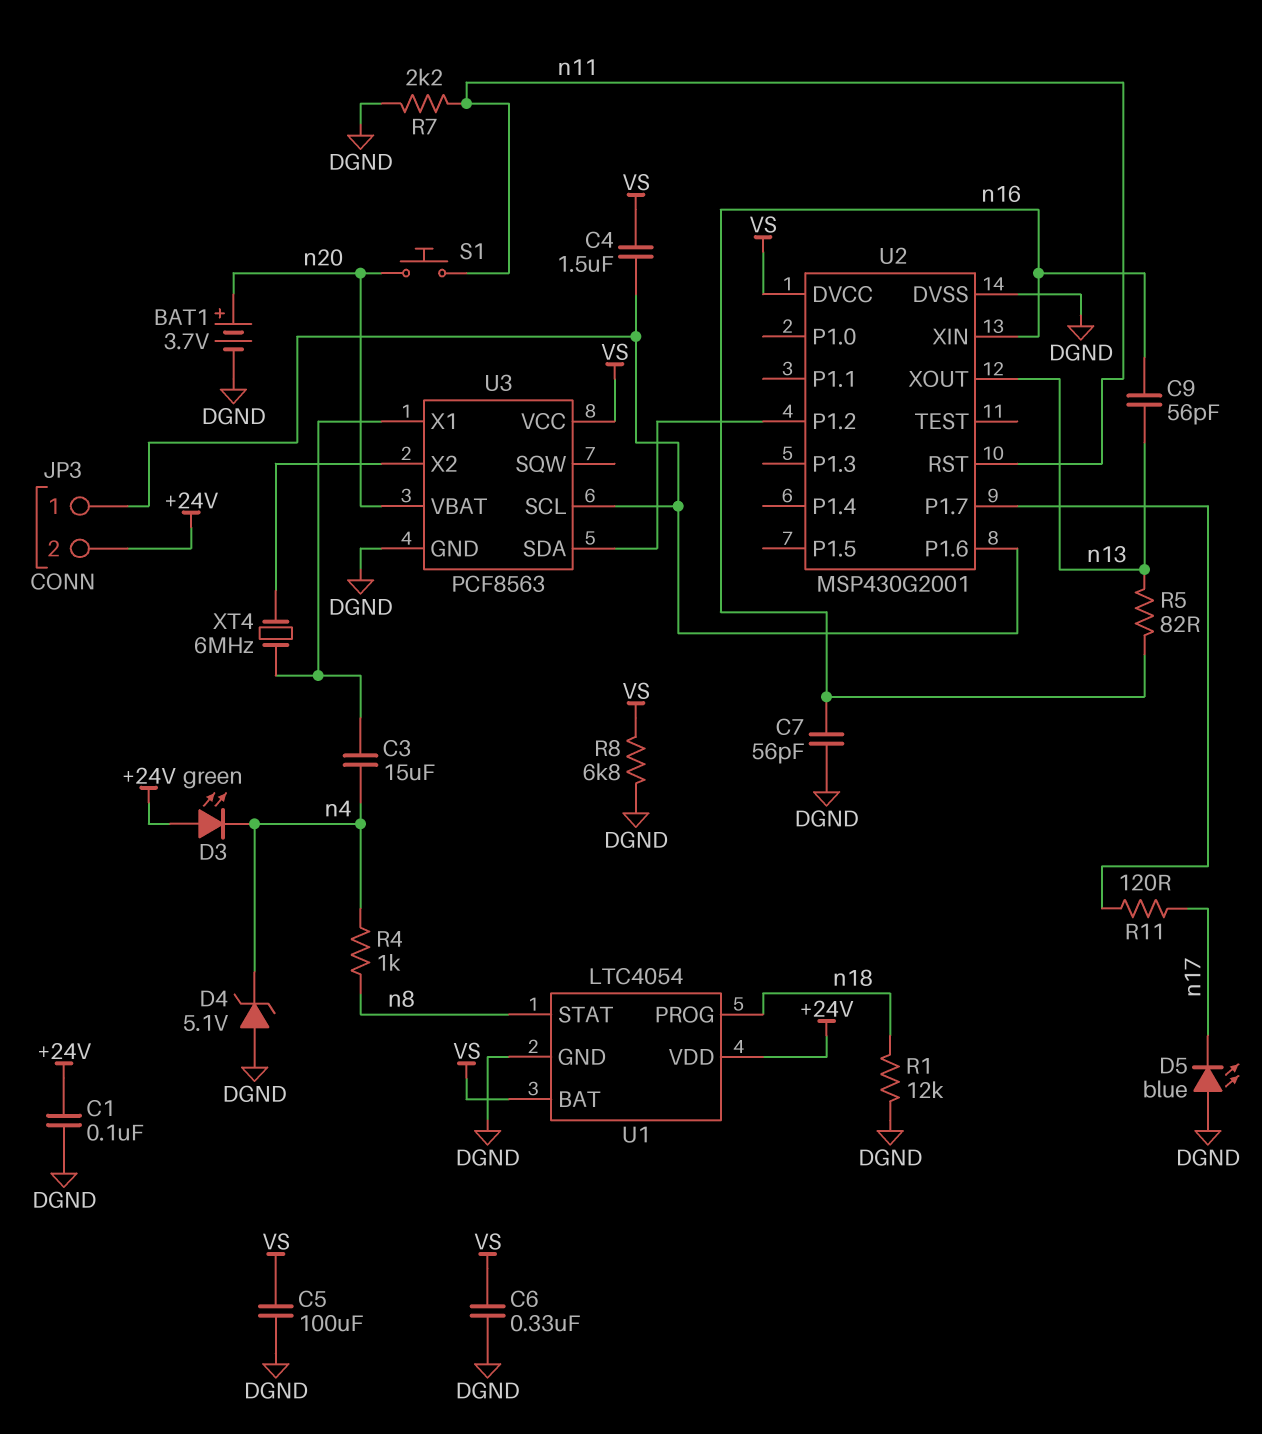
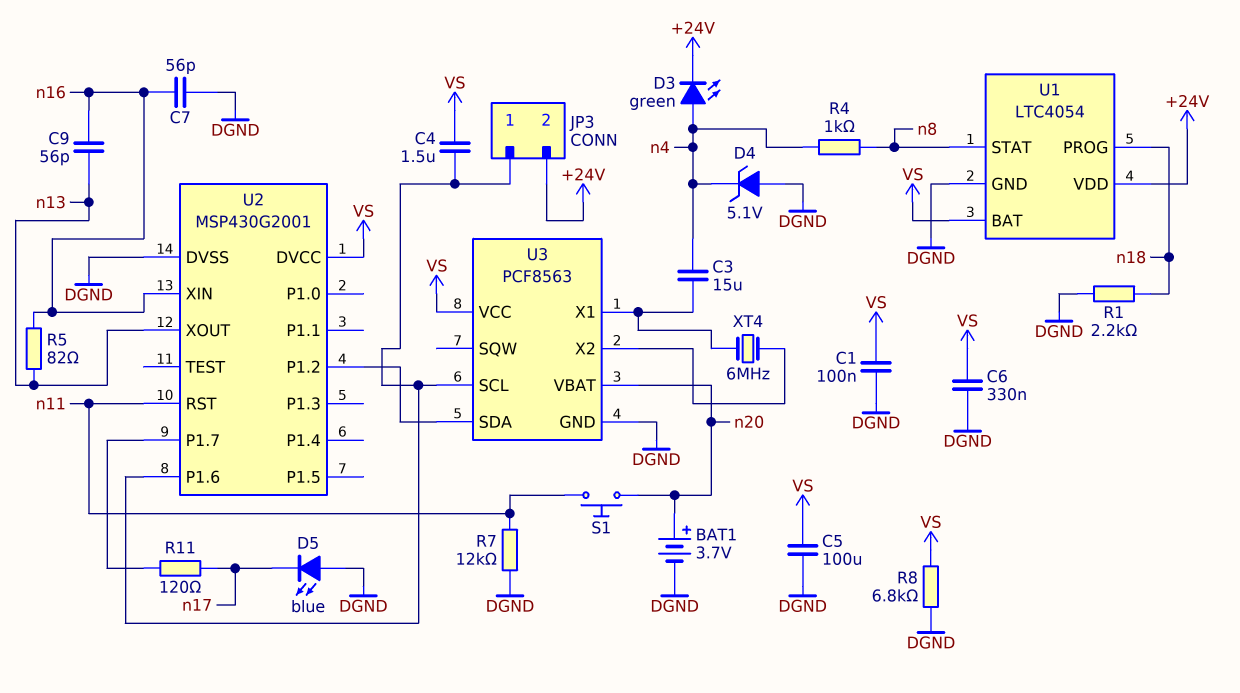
C1: 100nF (+24V, DGND) -> 100nF (DGND, VS)
D3: LED green (A +24V, K n4) -> LED green (A n4, K +24V)
R1: 12k (DGND, n18) -> 2.2k (DGND, n18)
R7: 2.2k (DGND, n11) -> 12k (DGND, n11)

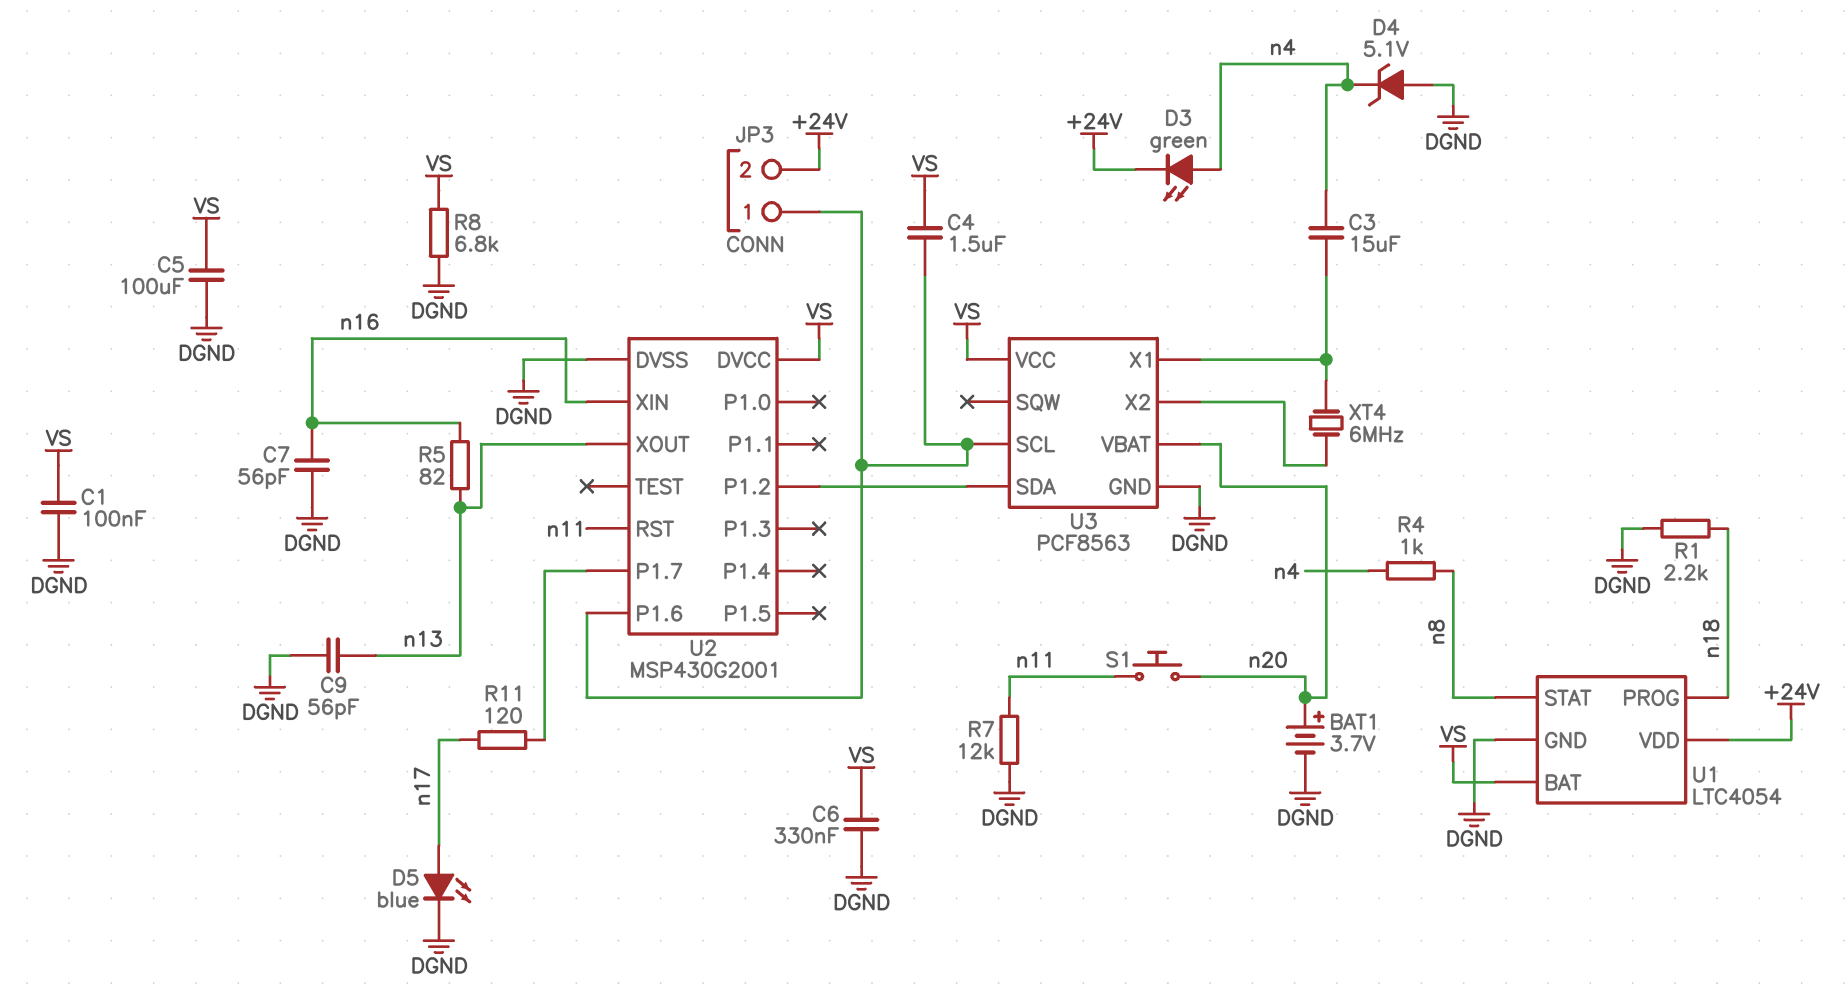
C9: 56pF (n13, n16) -> 56pF (DGND, n13)
D5: LED blue (A DGND, K n17) -> LED blue (A n17, K DGND)

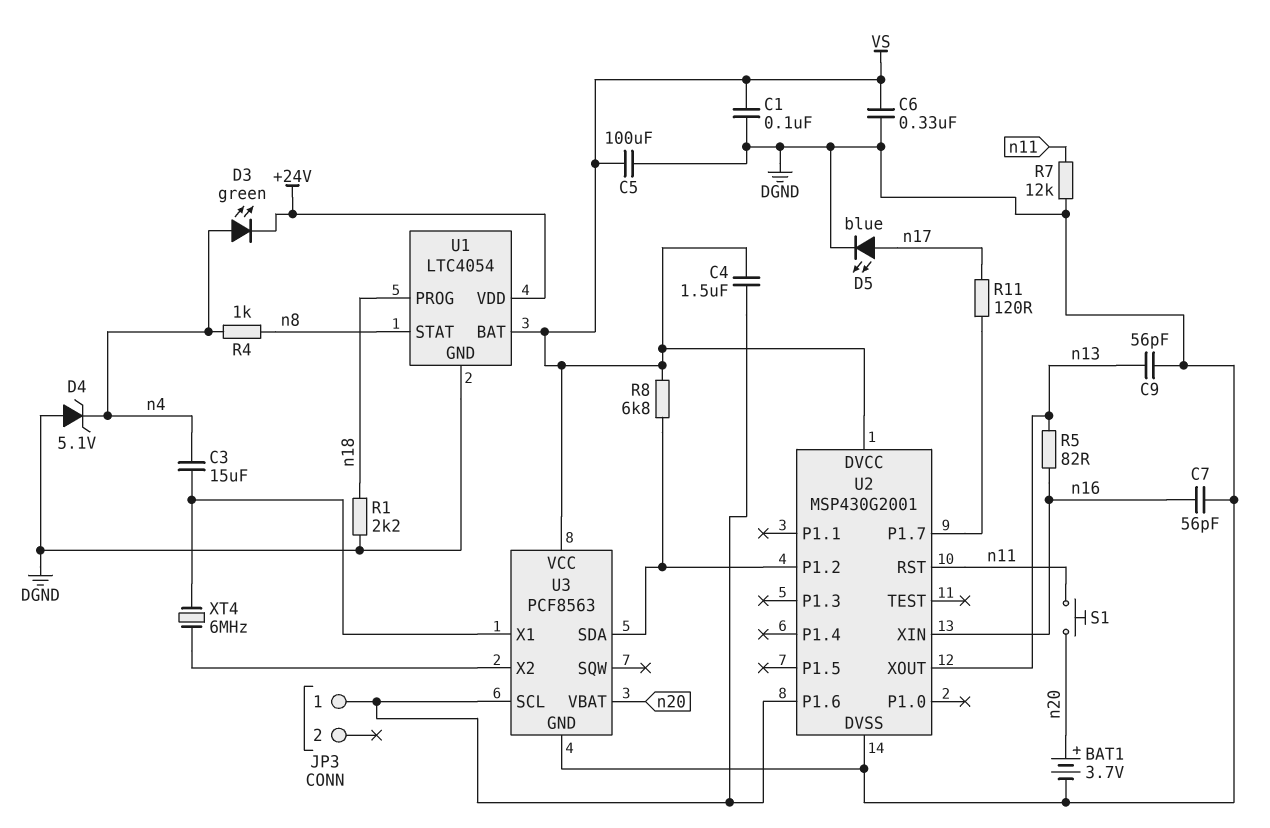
JP3 pin 2: +24V -> none
R8: 6.8k (DGND, VS) -> 6.8k (U2/P1.2, VS)

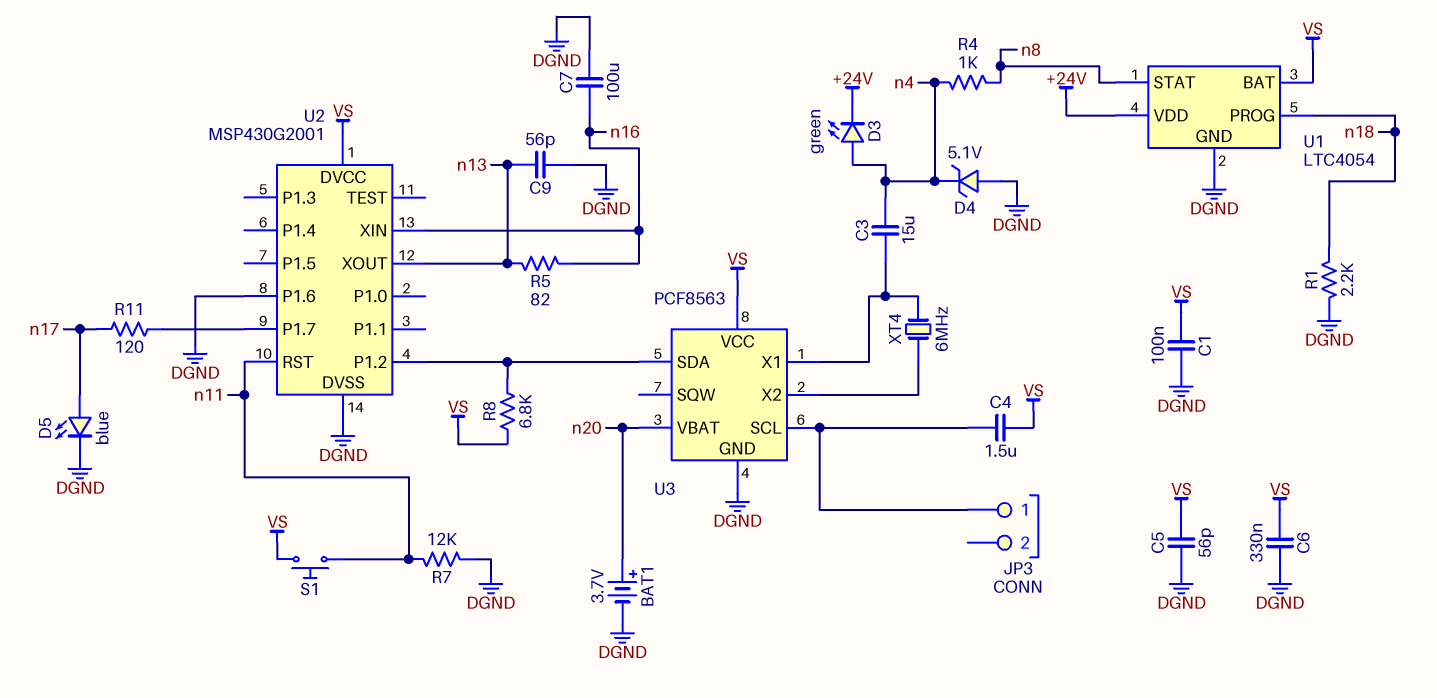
C5: 100uF (DGND, VS) -> 56pF (DGND, VS)
C7: 56pF (DGND, n16) -> 100uF (DGND, n16)
S1: button (n11, n20) -> button (VS, n11)
U2 pin P1.6: JP3/1 -> DGND

